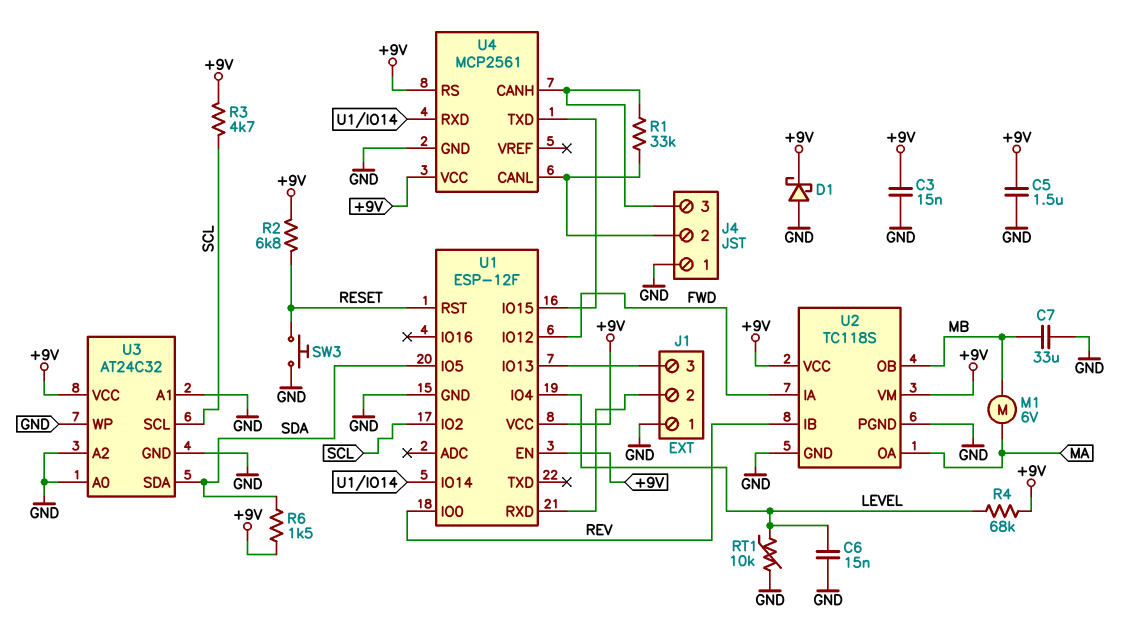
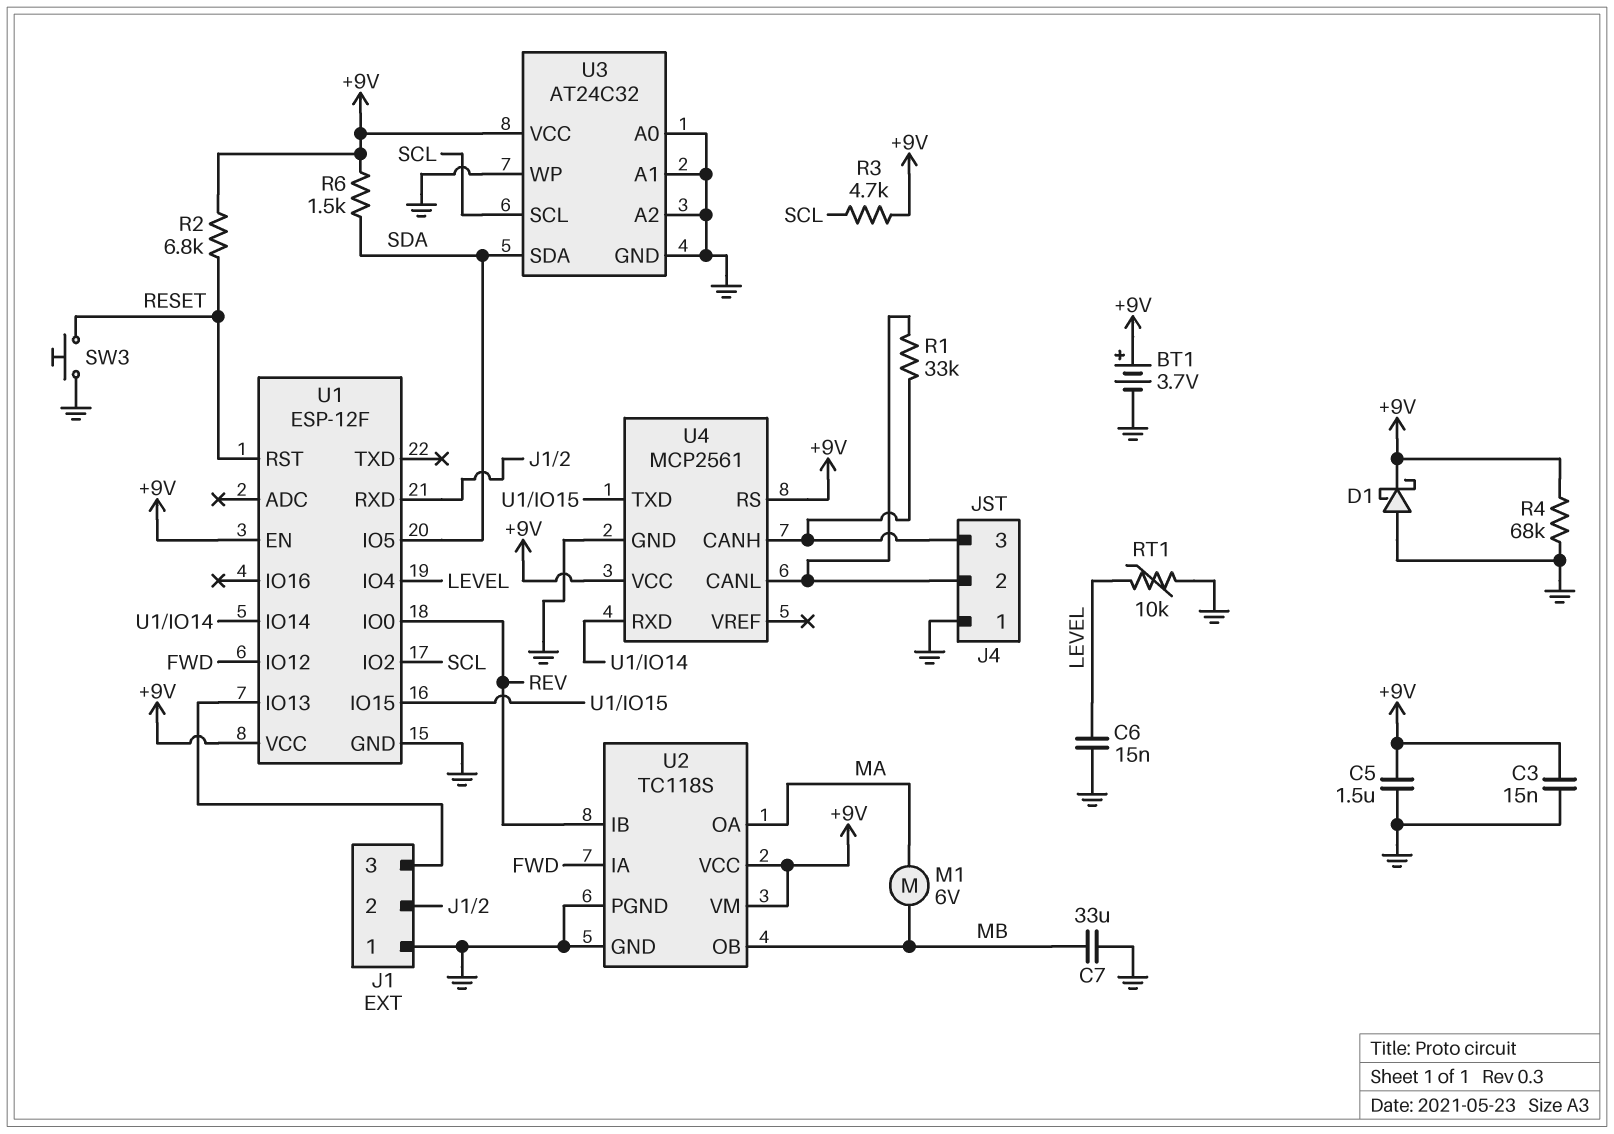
BT1: none -> 3.7V (plus +9V, minus GND)
R4: 68k (+9V, LEVEL) -> 68k (+9V, GND)

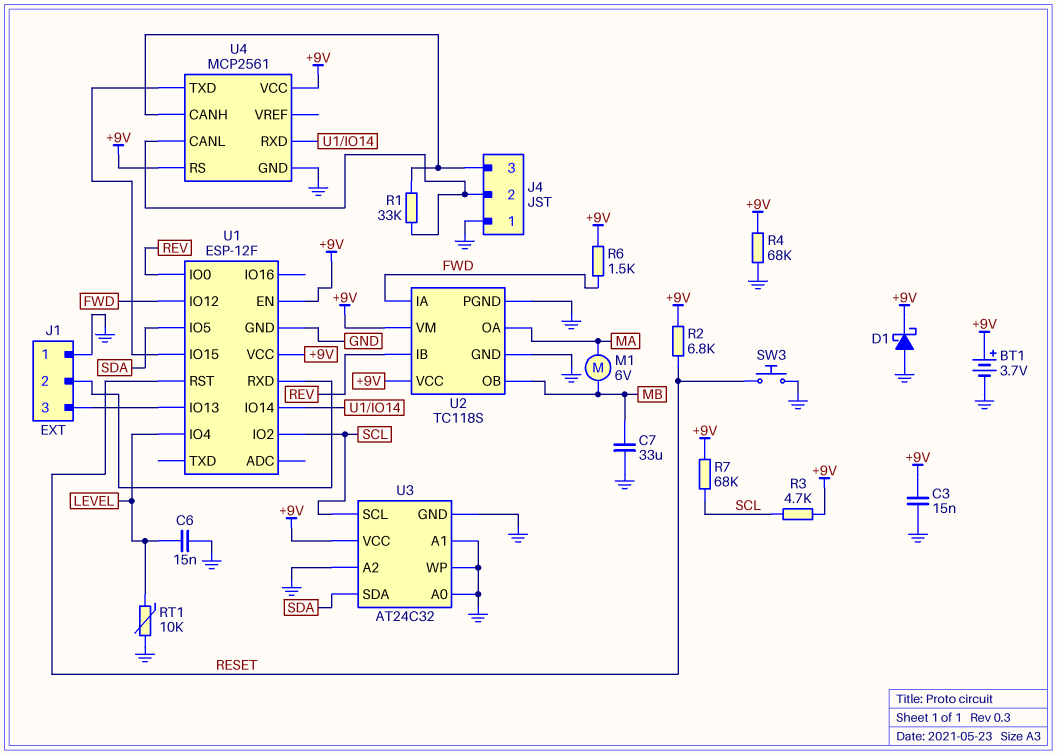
C5: 1.5uF (+9V, GND) -> none
R6: 1.5k (+9V, SDA) -> 1.5k (+9V, FWD)
R7: none -> 68k (+9V, SCL)

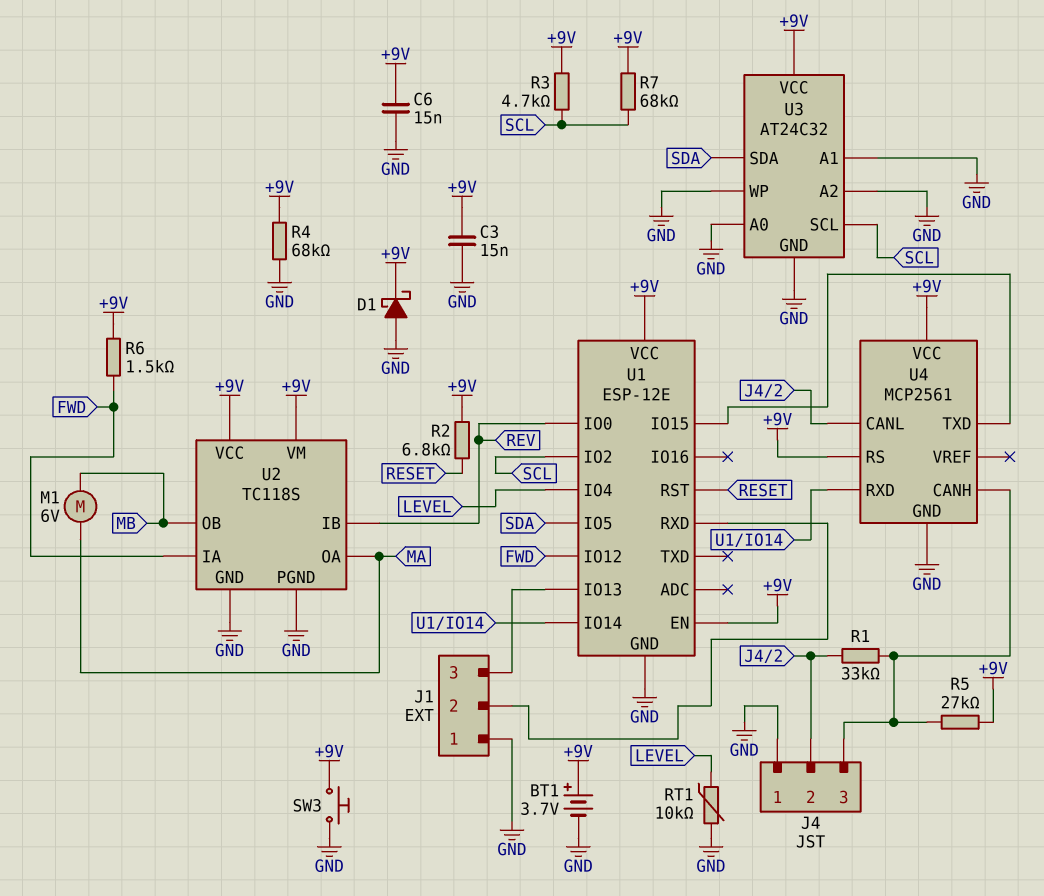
C6: 15nF (GND, LEVEL) -> 15nF (+9V, GND)
C7: 33uF (GND, MB) -> none
R5: none -> 27k (+9V, J4/3)
SW3: button (GND, RESET) -> button (+9V, GND)
U1: ESP-12F -> ESP-12E

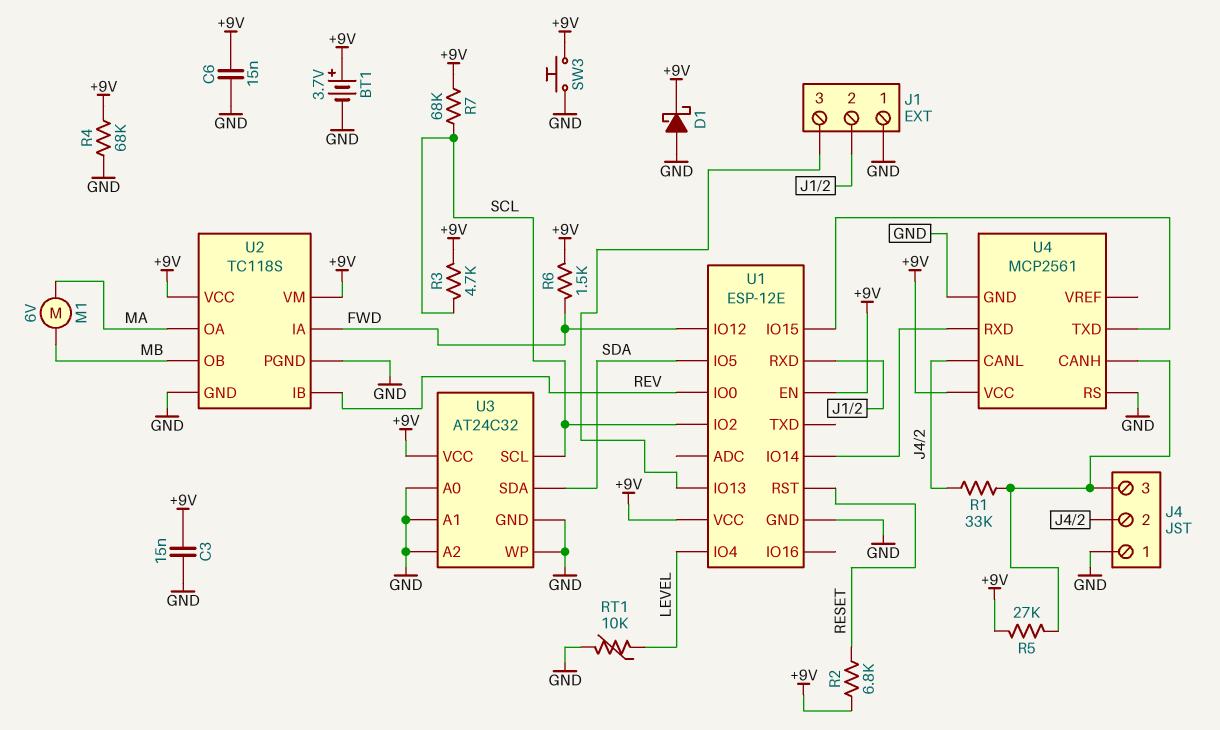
U4 pin RS: +9V -> GND

